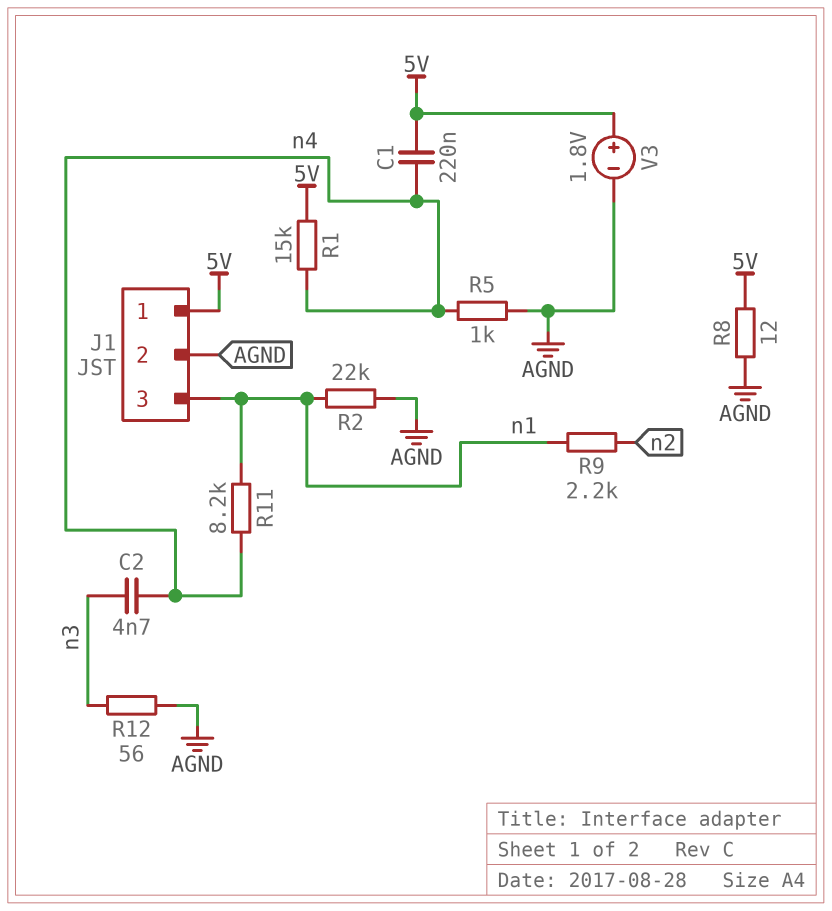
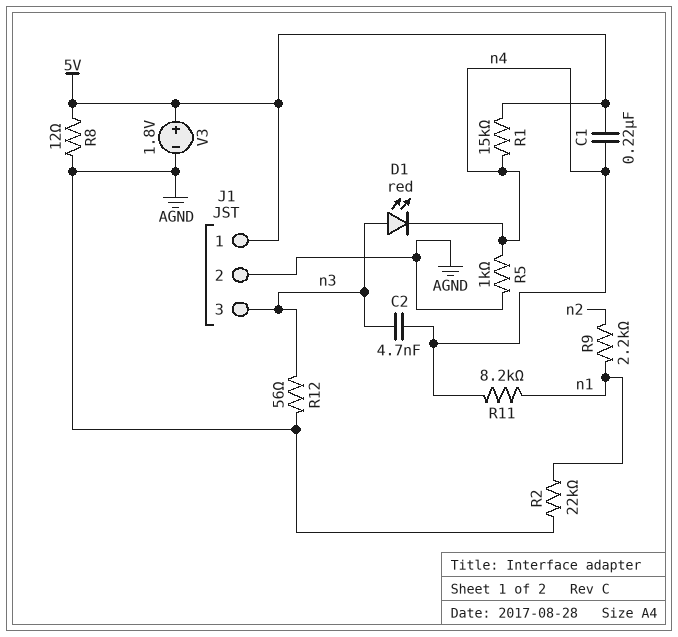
D1: none -> LED red (A n3, K n4)
J1 pin 3: n1 -> n3

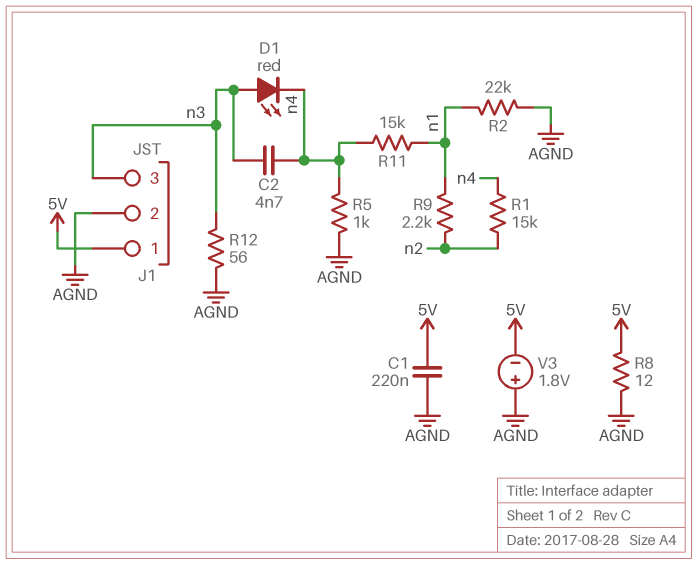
C1: 220nF (5V, n4) -> 220nF (5V, AGND)
R1: 15k (5V, n4) -> 15k (n2, n4)
R11: 8.2k (n1, n4) -> 15k (n1, n4)
V3: 1.8V (plus 5V, minus AGND) -> 1.8V (plus AGND, minus 5V)

